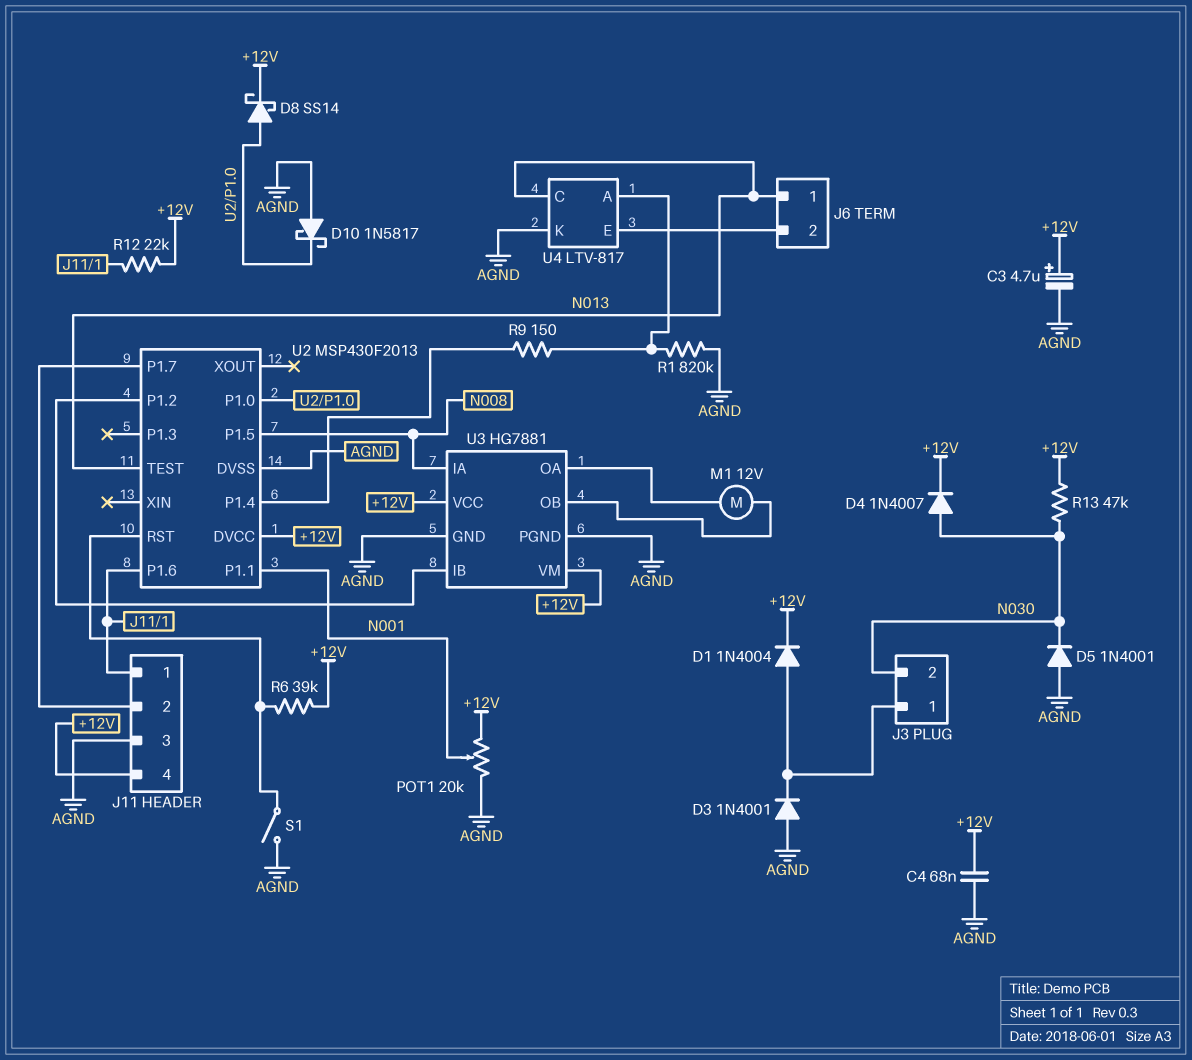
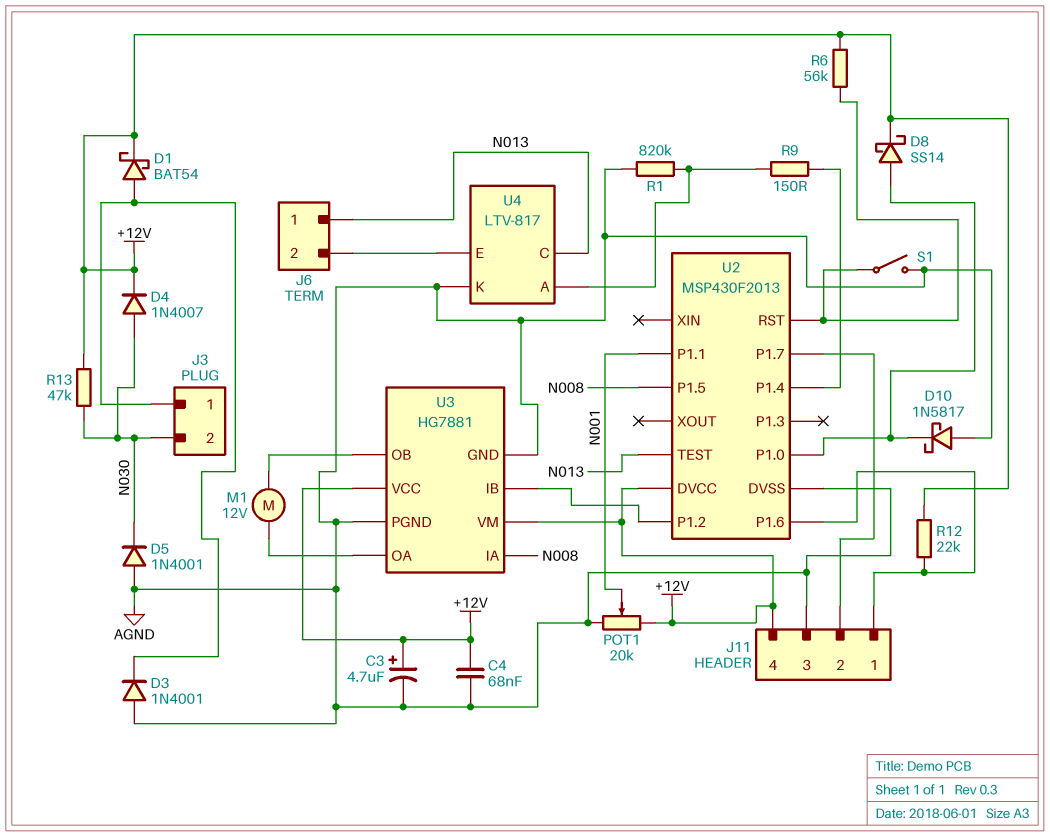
D1: diode 1N4004 (A J3/1, K +12V) -> schottky BAT54 (A J3/1, K +12V)
R6: 39k (+12V, U2/RST) -> 56k (+12V, U2/RST)

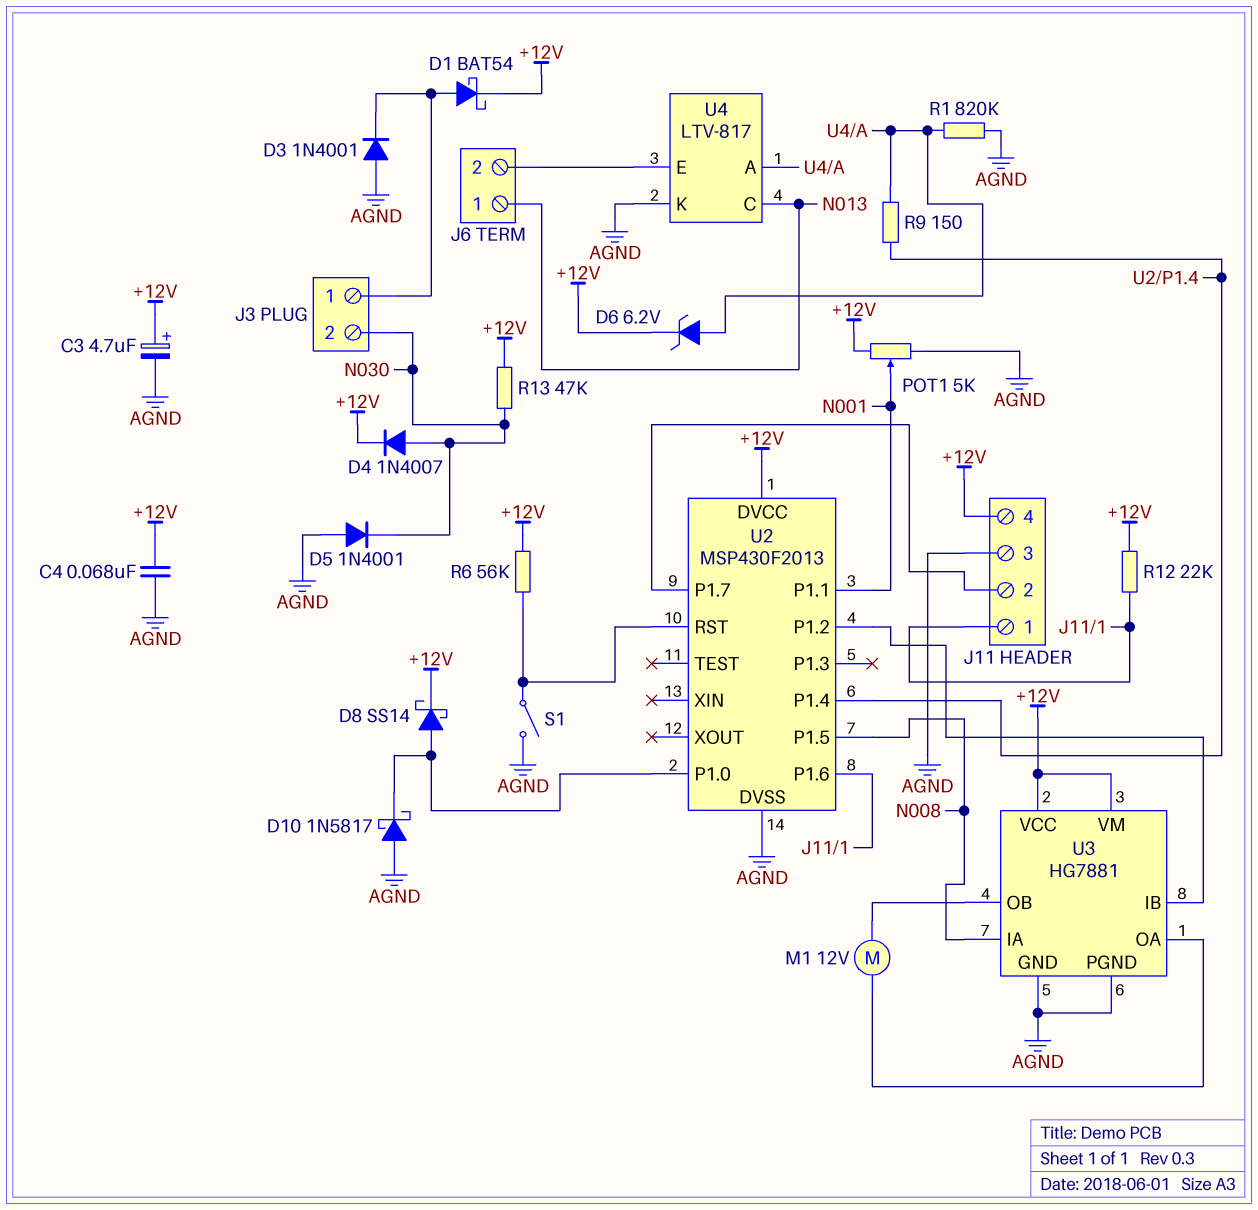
D6: none -> zener 6.2V (A U4/A, K +12V)
POT1: 20k (+12V, AGND, wiper N001) -> 5k (+12V, AGND, wiper N001)
U2 pin TEST: N013 -> none

